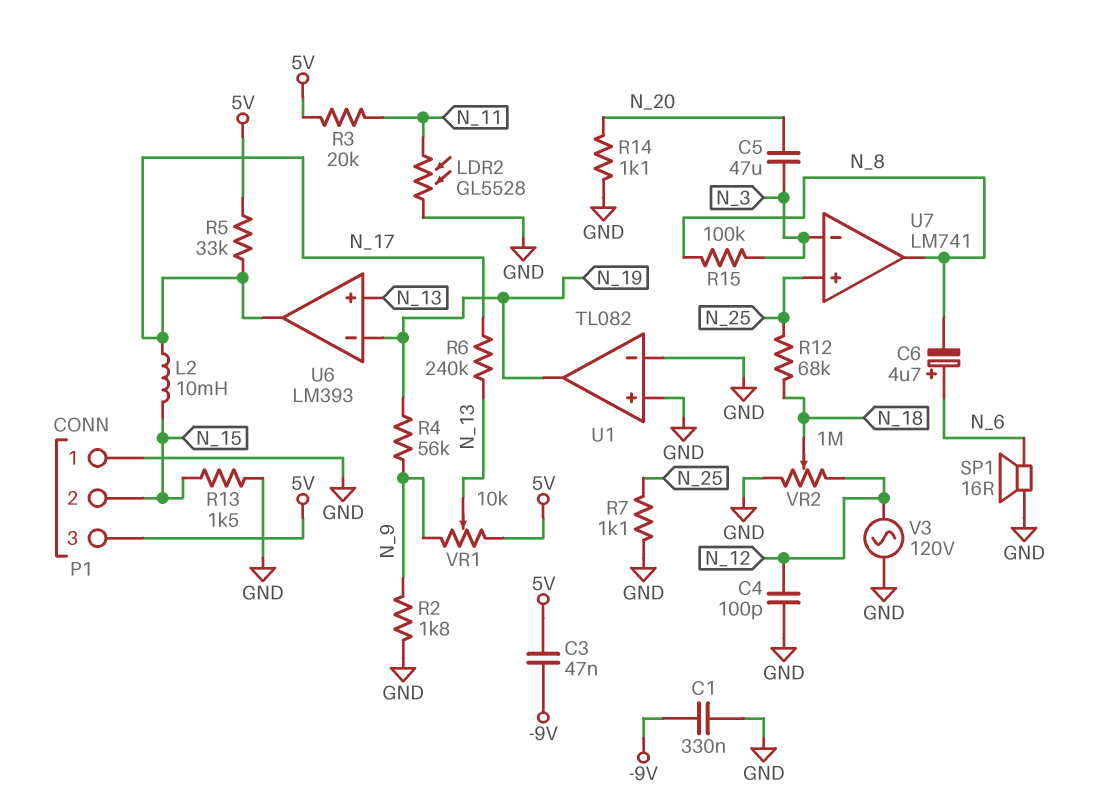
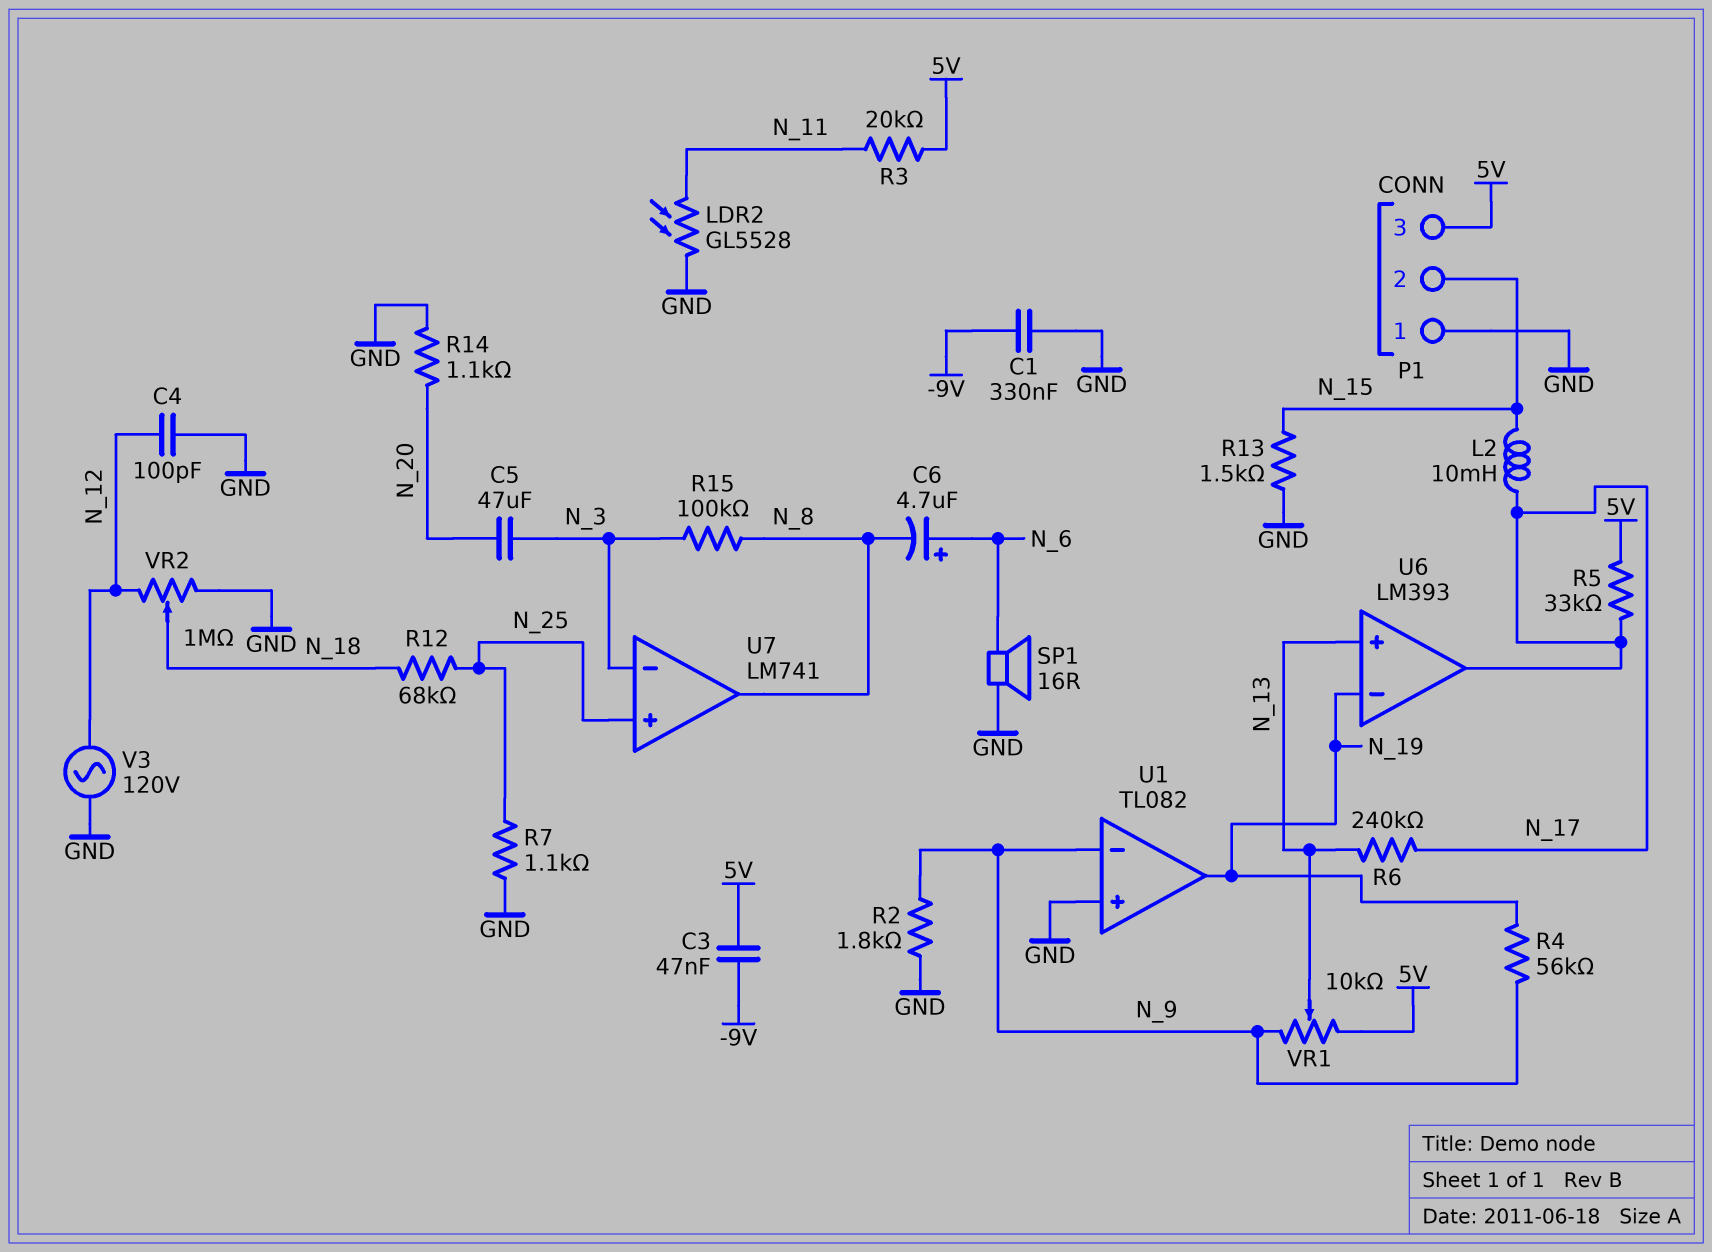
U1 pin in-: GND -> N_9

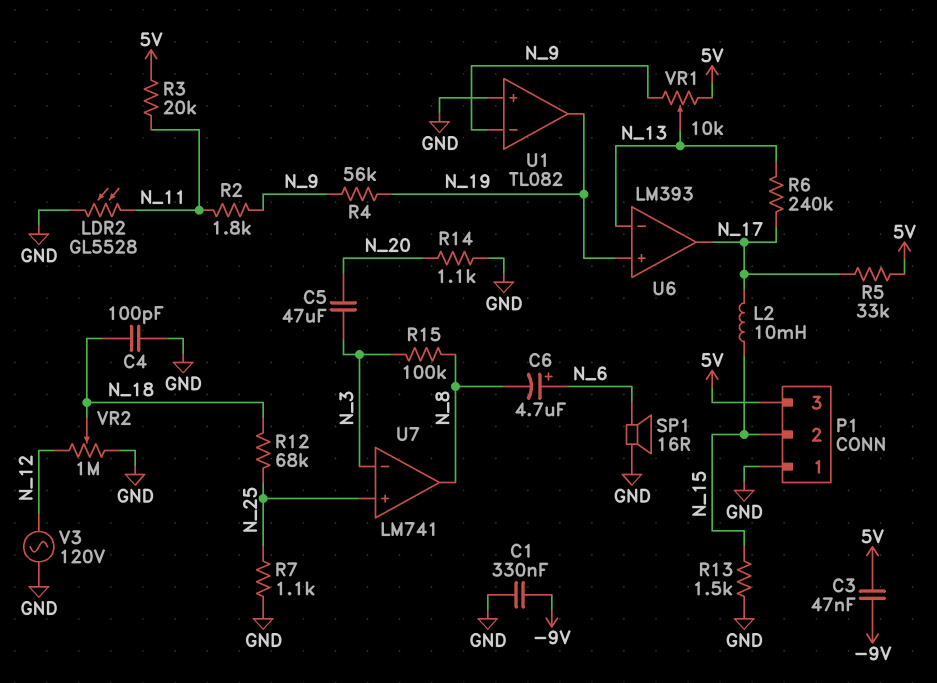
C4: 100pF (GND, N_12) -> 100pF (GND, N_18)
R2: 1.8k (GND, N_9) -> 1.8k (N_9, N_11)
U6 pin in+: N_13 -> N_19
U6 pin in-: N_19 -> N_13

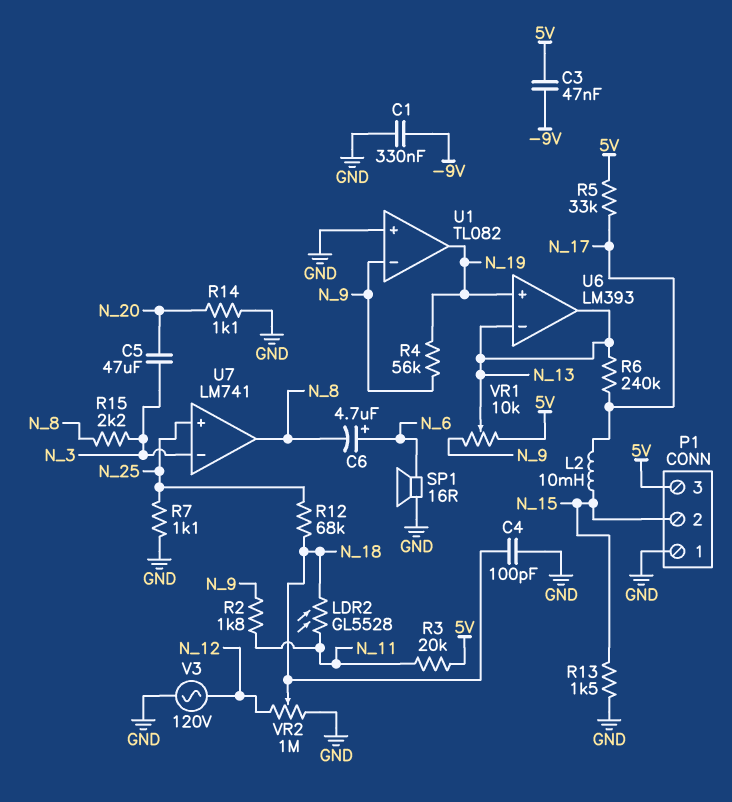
LDR2: GL5528 (GND, N_11) -> GL5528 (N_11, N_18)
R15: 100k (N_3, N_8) -> 2.2k (N_3, N_8)
U6 pin out: N_17 -> N_13

